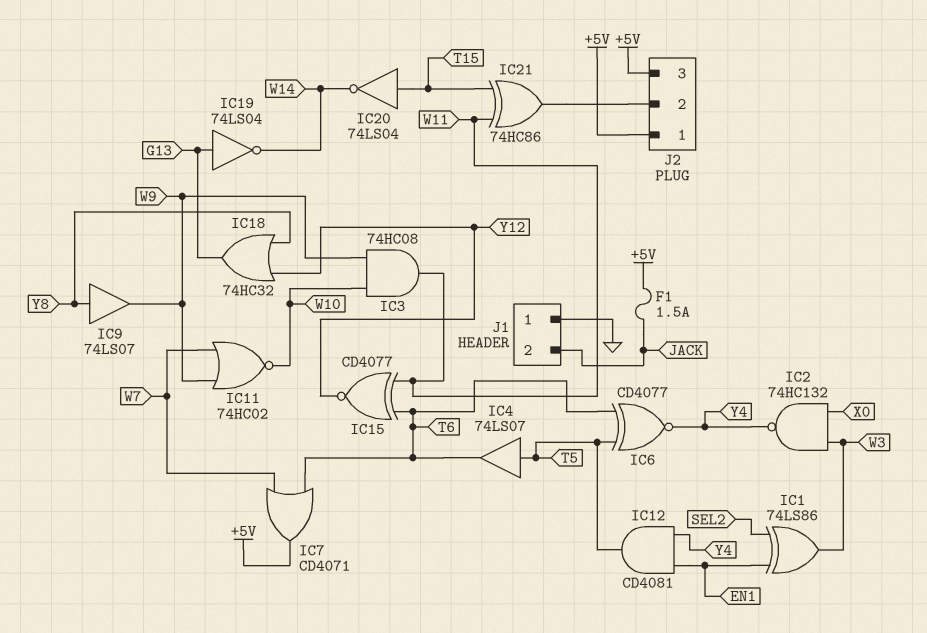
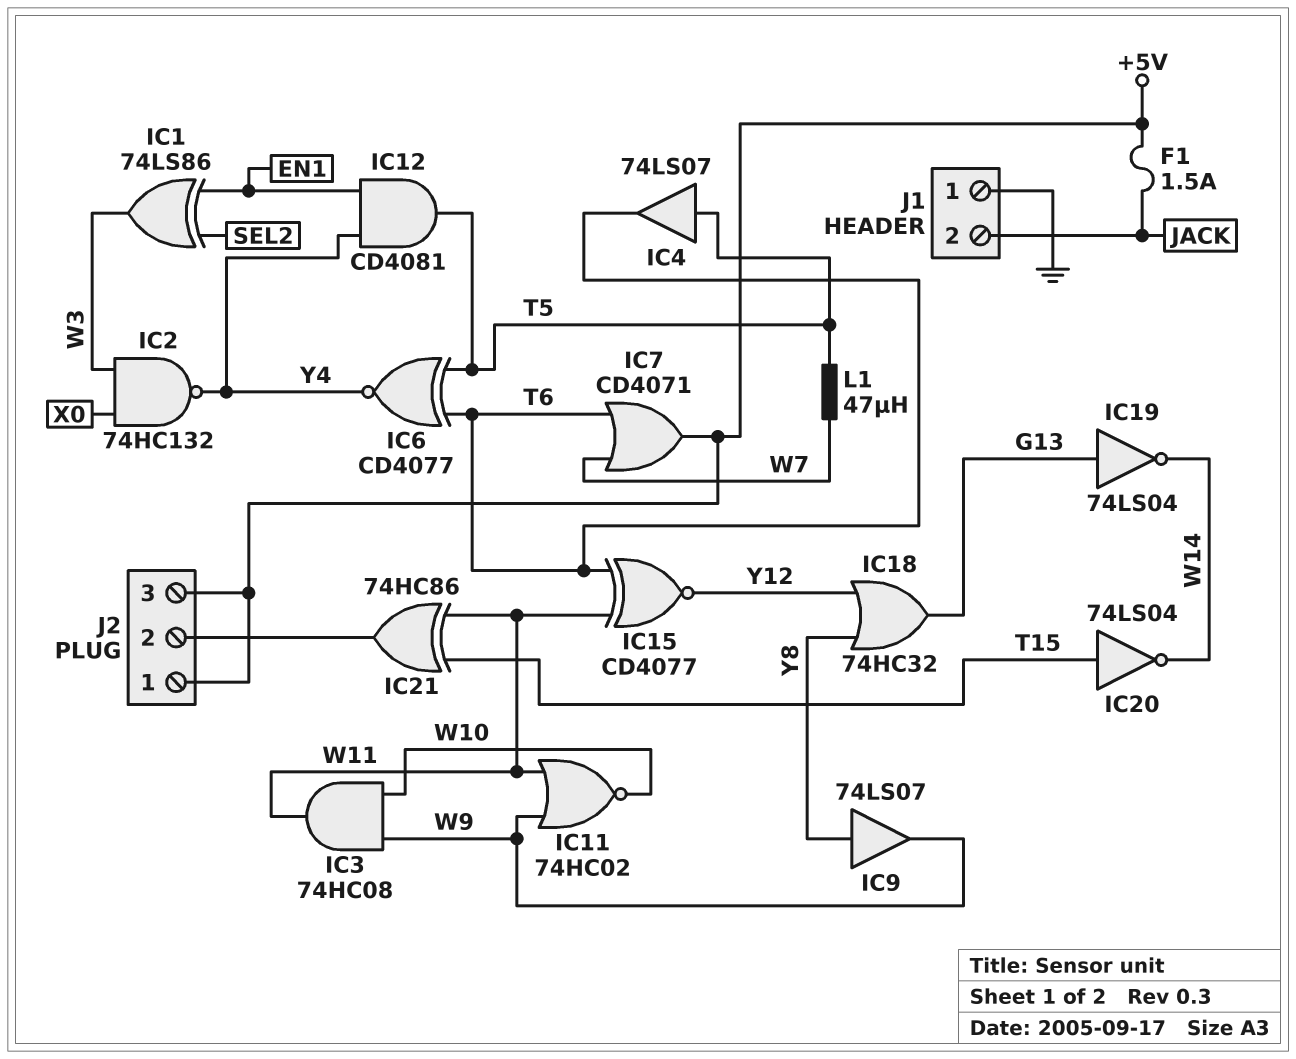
IC11: NOR 74HC02 (in W7, in W9, out W10) -> NOR 74HC02 (in W9, in W11, out W10)
L1: none -> 47uH (T5, W7)

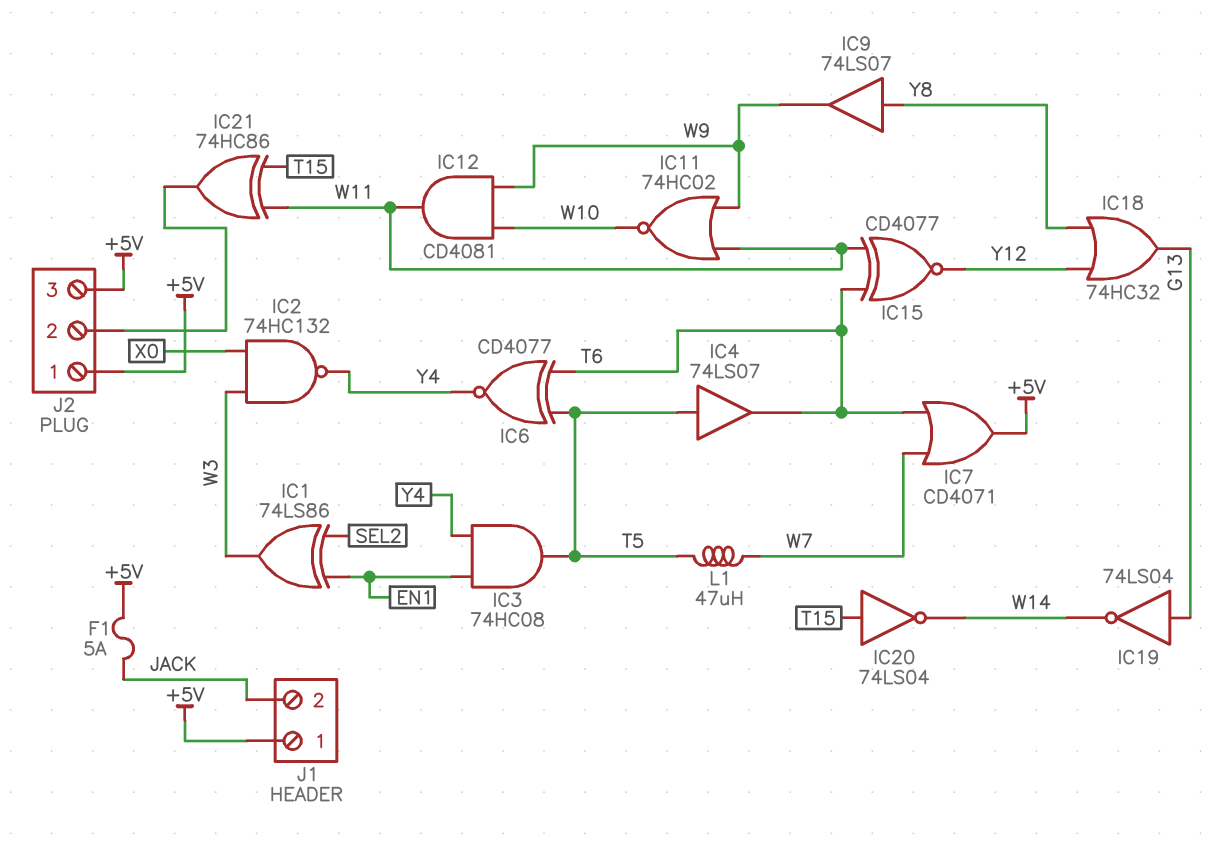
F1: 1.5A (+5V, JACK) -> 5A (+5V, JACK)
IC3: AND 74HC08 (in W9, in W10, out W11) -> AND 74HC08 (in EN1, in Y4, out T5)
IC12: AND CD4081 (in EN1, in Y4, out T5) -> AND CD4081 (in W9, in W10, out W11)
J1 pin 1: GND -> +5V

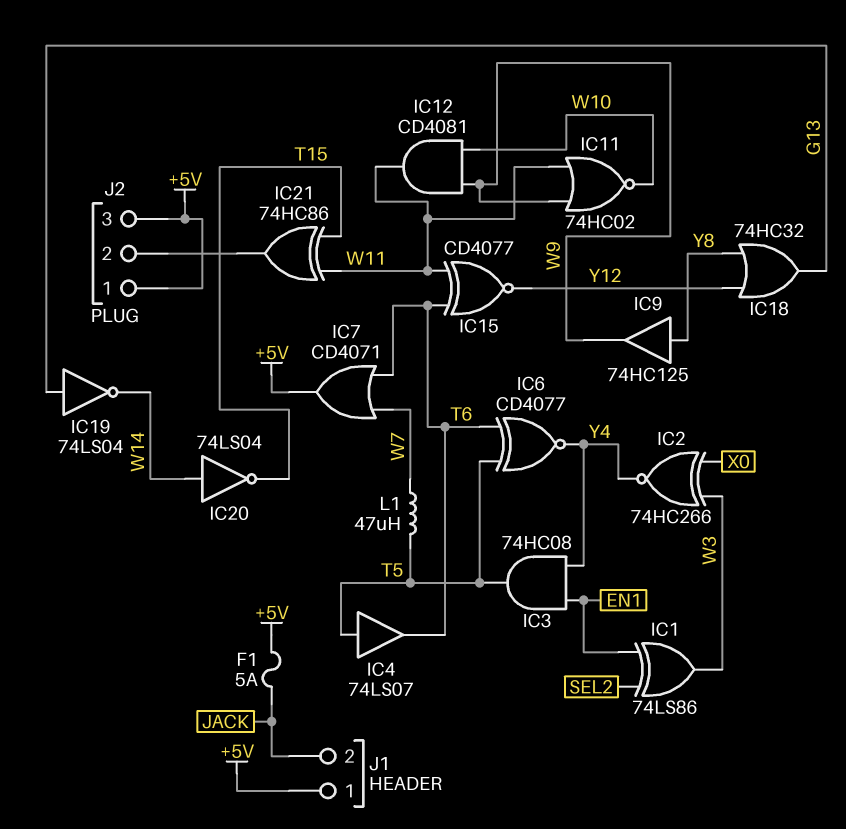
IC2: NAND 74HC132 (in W3, in X0, out Y4) -> XNOR 74HC266 (in W3, in X0, out Y4)
IC9: buffer 74LS07 (in Y8, out W9) -> buffer 74HC125 (in Y8, out W9)
IC20: NOT 74LS04 (in T15, out W14) -> NOT 74LS04 (in W14, out T15)

